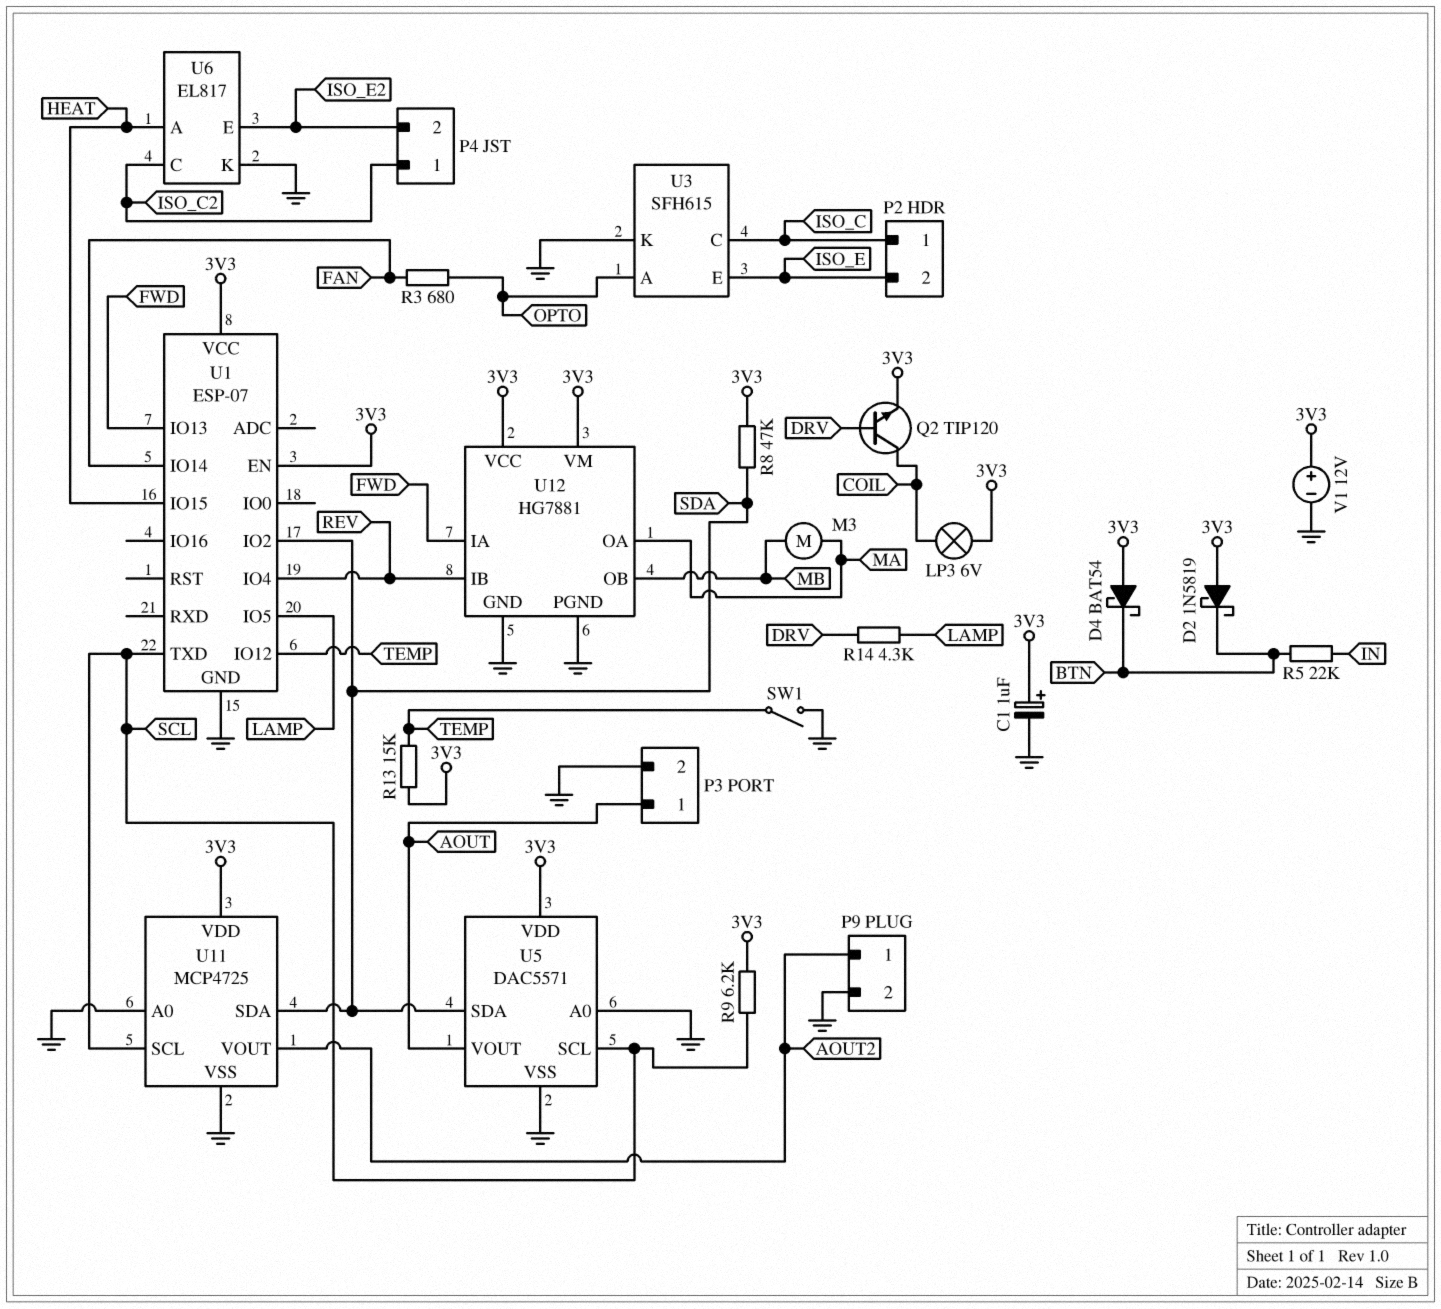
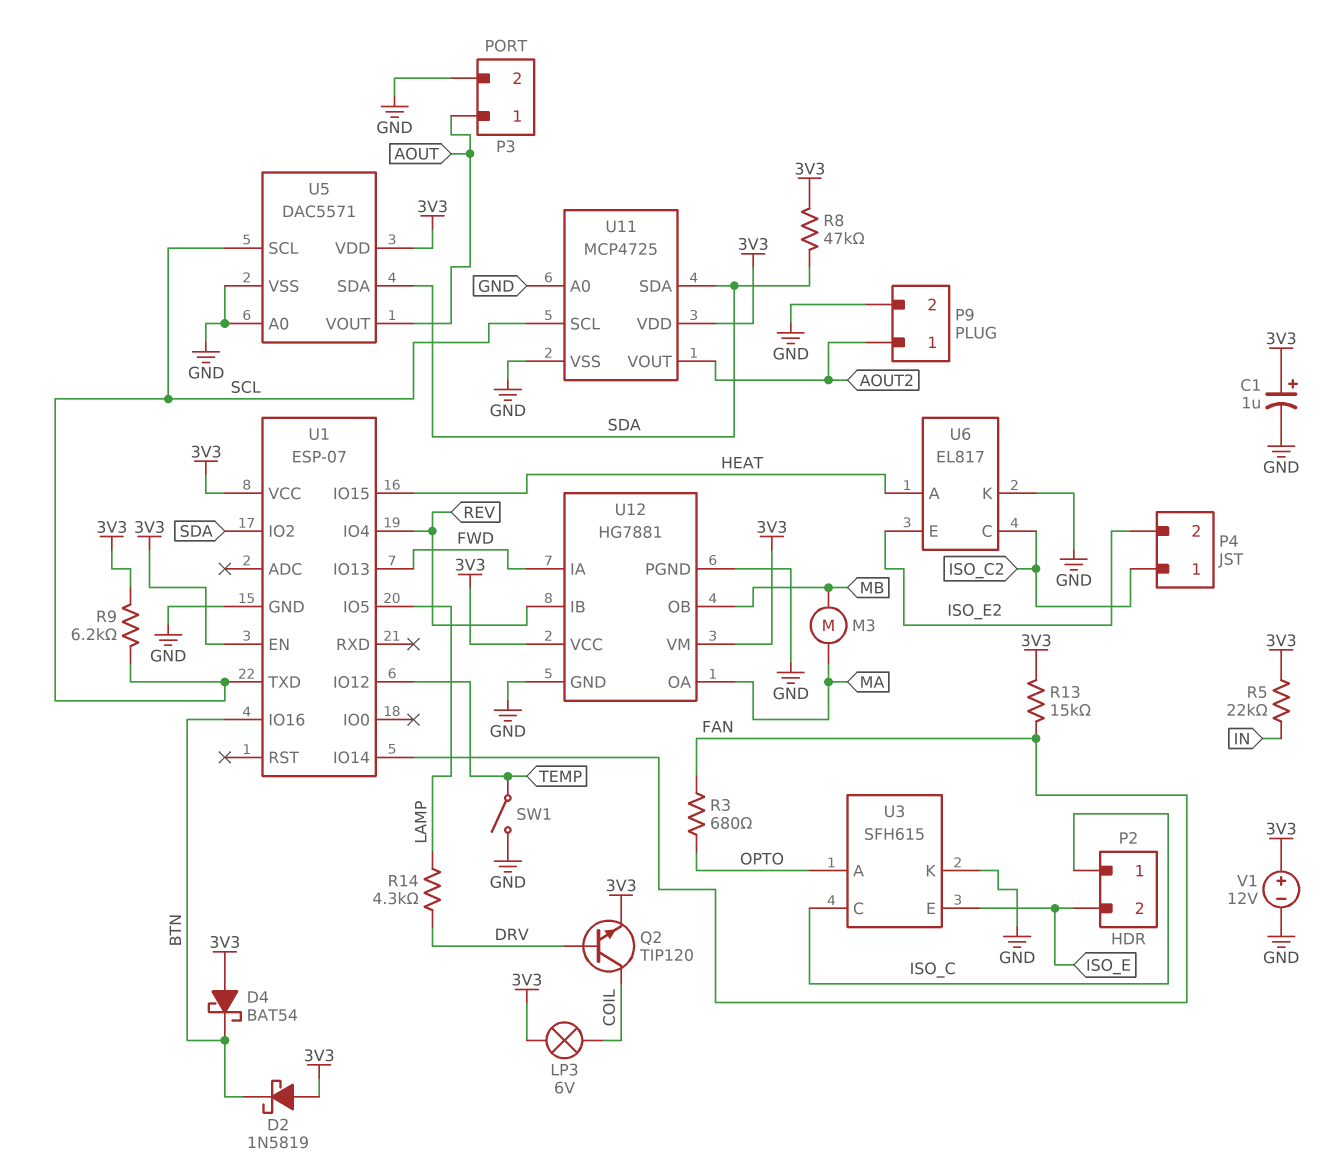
R5: 22k (BTN, IN) -> 22k (3V3, IN)
R13: 15k (3V3, TEMP) -> 15k (3V3, FAN)
U1 pin IO16: none -> BTN

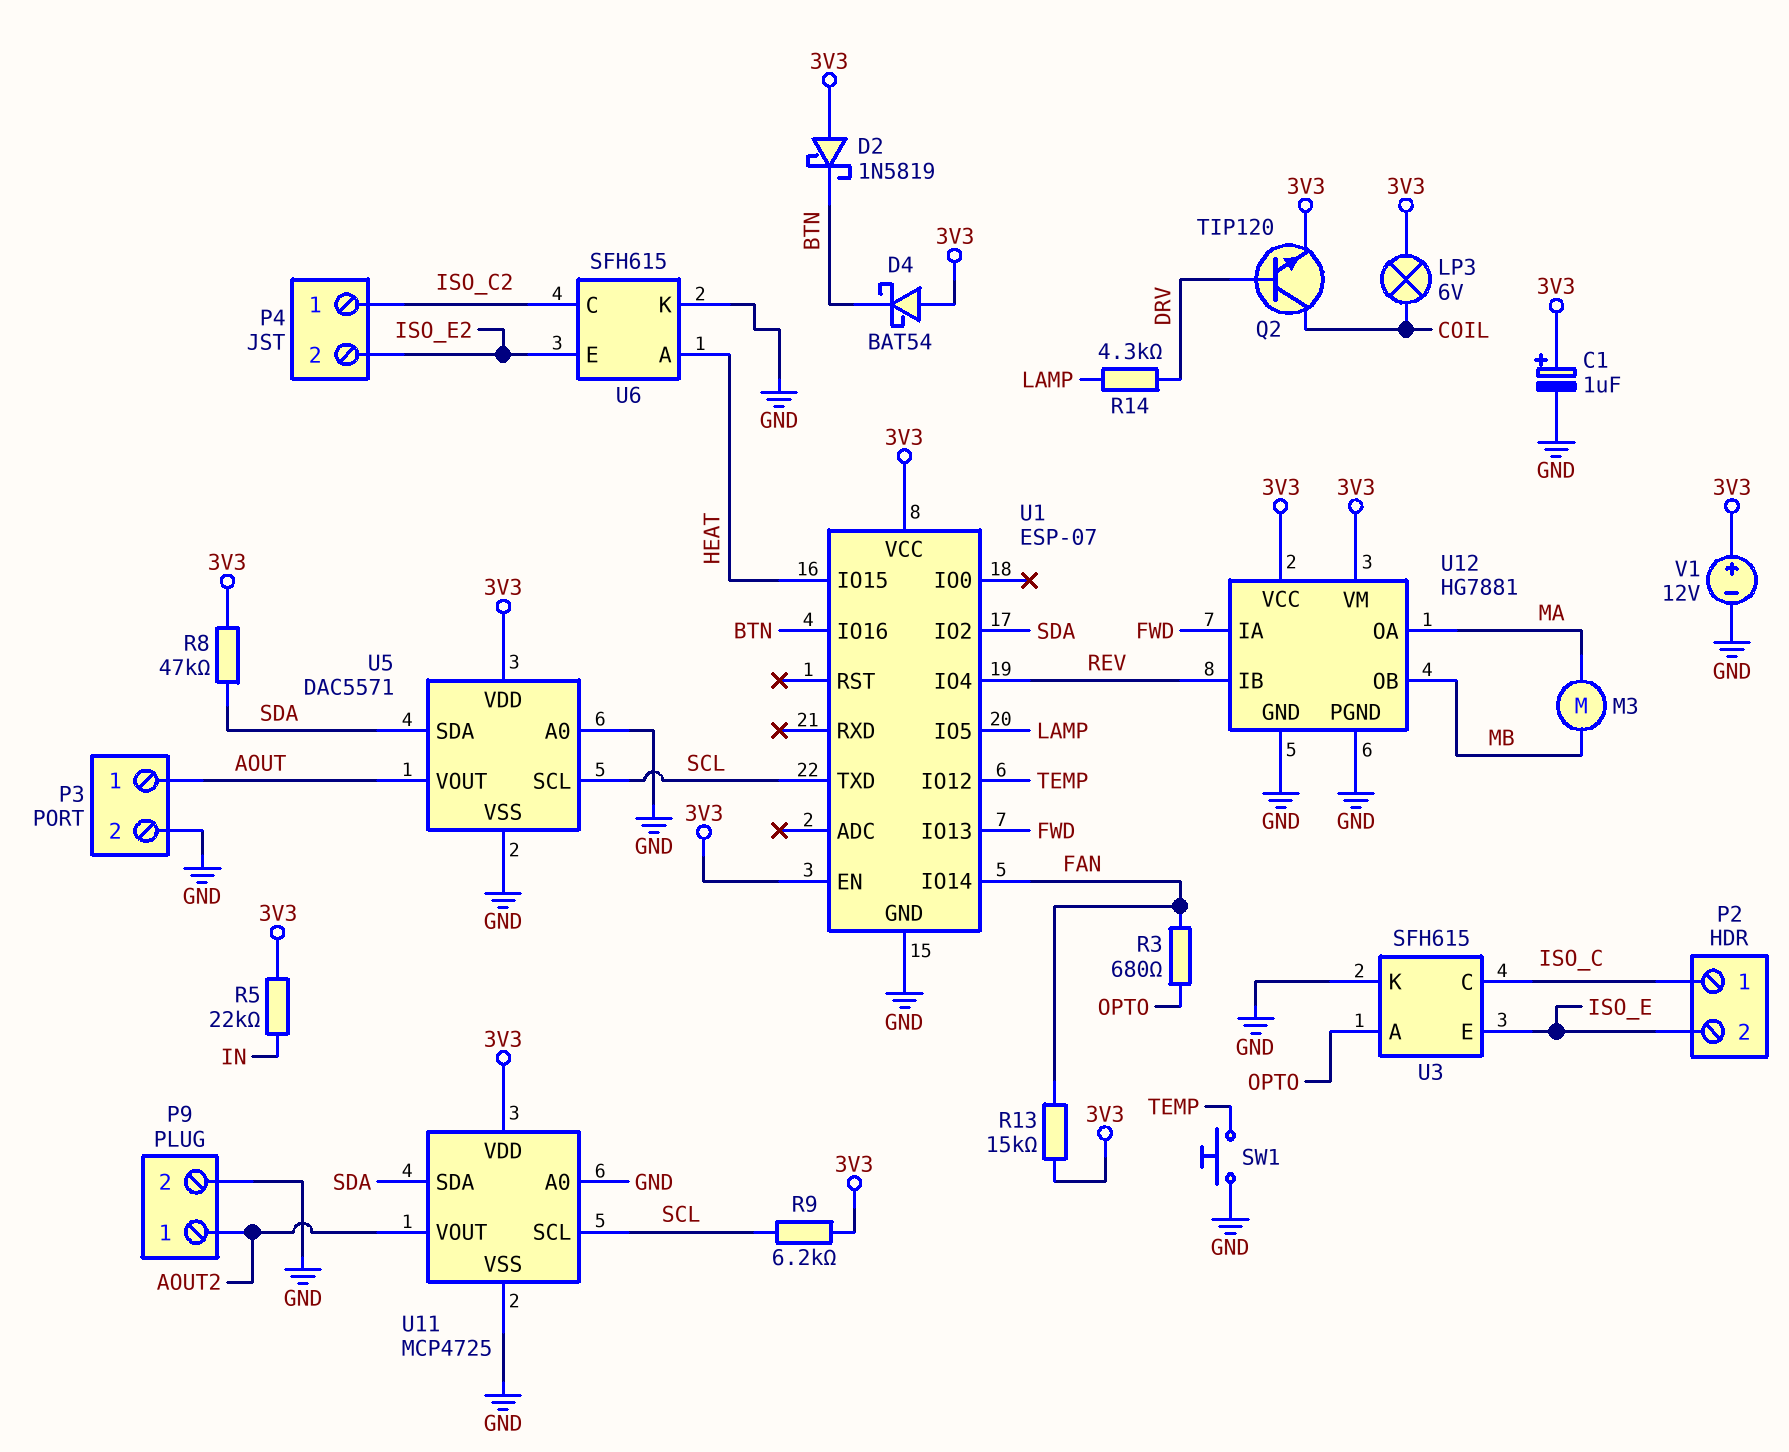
SW1: switch (GND, TEMP) -> button (GND, TEMP)
U6: EL817 -> SFH615

